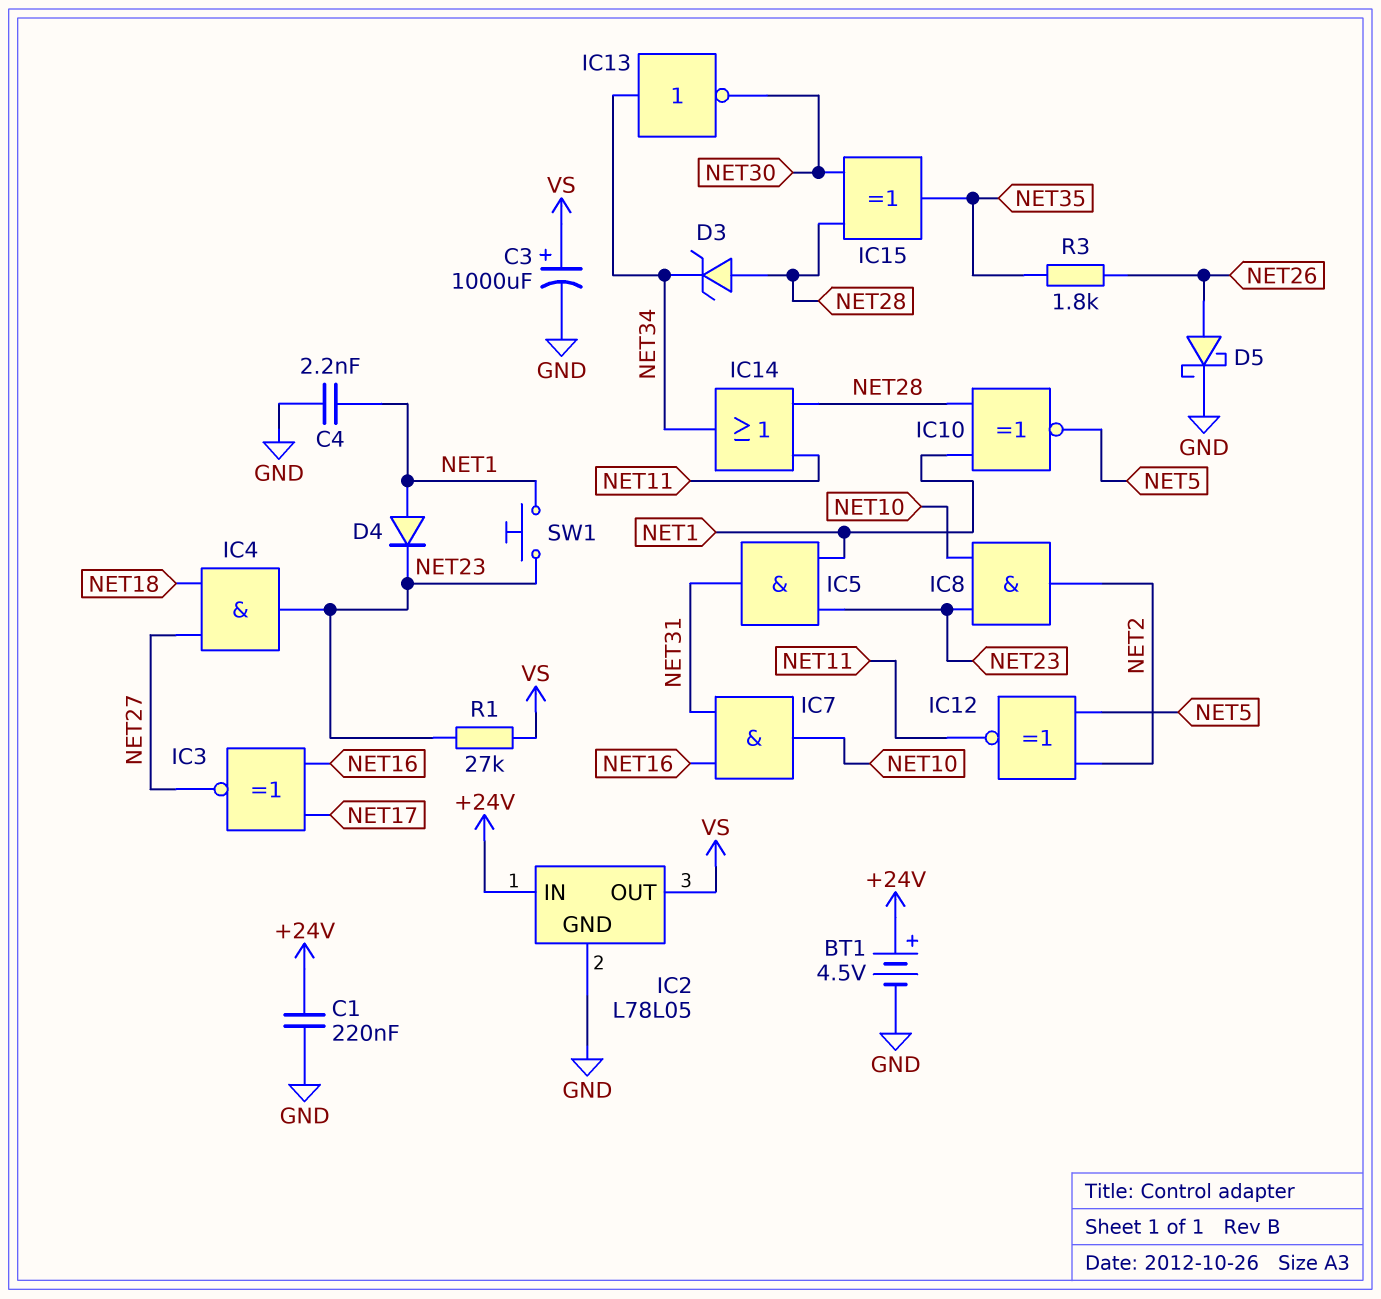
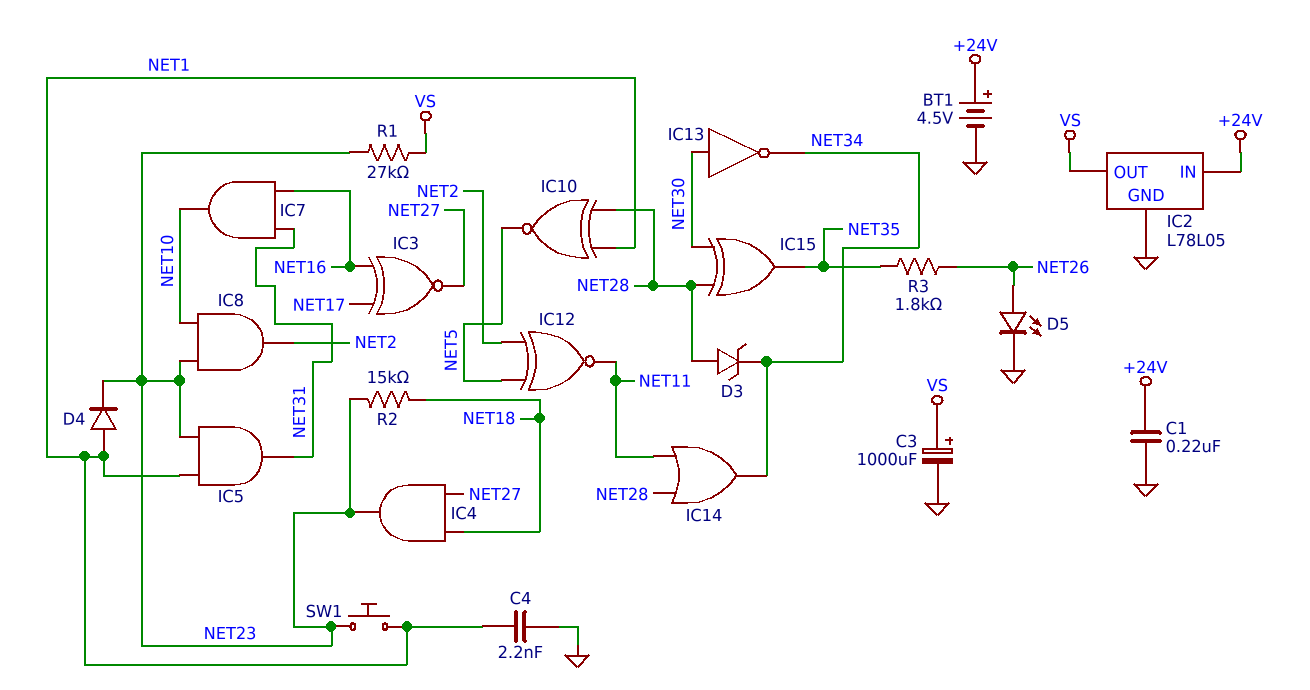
D5: schottky (A NET26, K GND) -> LED (A NET26, K GND)
IC13: NOT (in NET34, out NET30) -> NOT (in NET30, out NET34)
R2: none -> 15k (NET18, NET23)

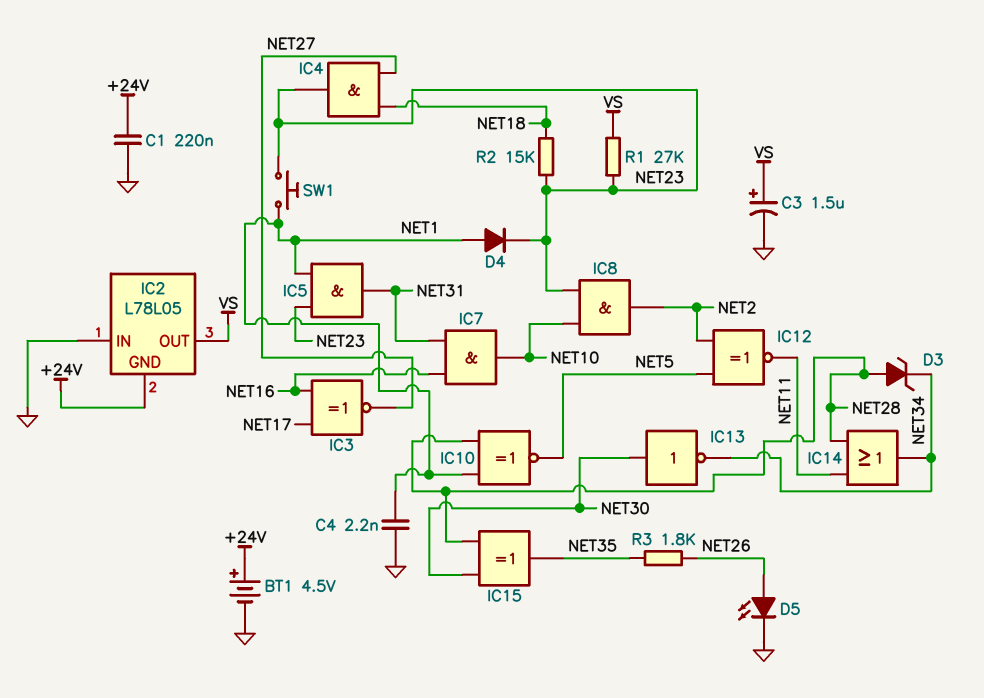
C3: 1000uF (plus VS, minus GND) -> 1.5uF (plus VS, minus GND)
IC2 pin GND: GND -> +24V
IC2 pin IN: +24V -> GND

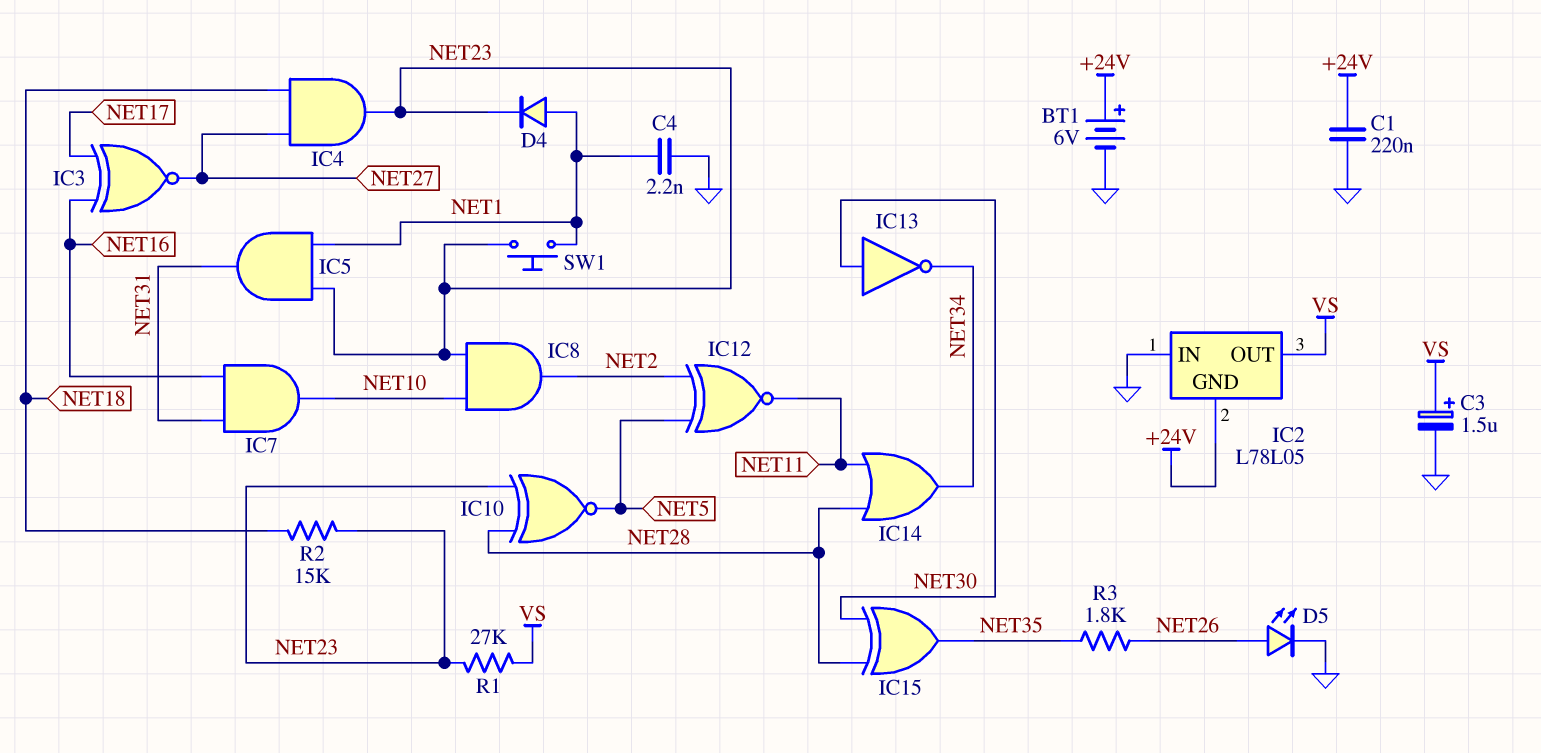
BT1: 4.5V (plus +24V, minus GND) -> 6V (plus +24V, minus GND)
D3: zener (A NET28, K NET34) -> none
IC10: XNOR (in NET1, in NET28, out NET5) -> XNOR (in NET23, in NET28, out NET5)

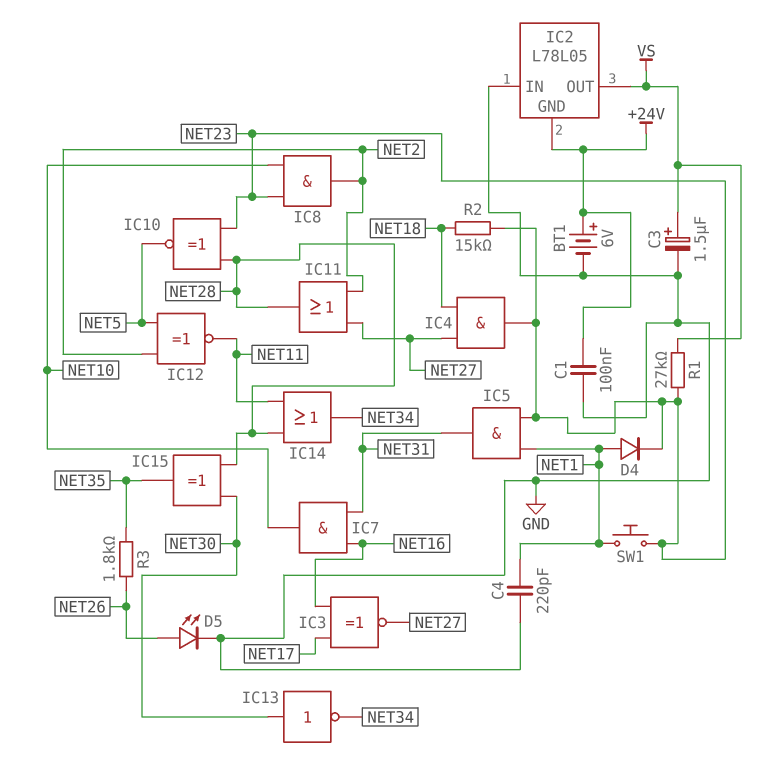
C1: 220nF (+24V, GND) -> 100nF (+24V, GND)
C4: 2.2nF (GND, NET1) -> 220pF (GND, NET1)
IC11: none -> OR (in NET2, in NET27, out NET28)

